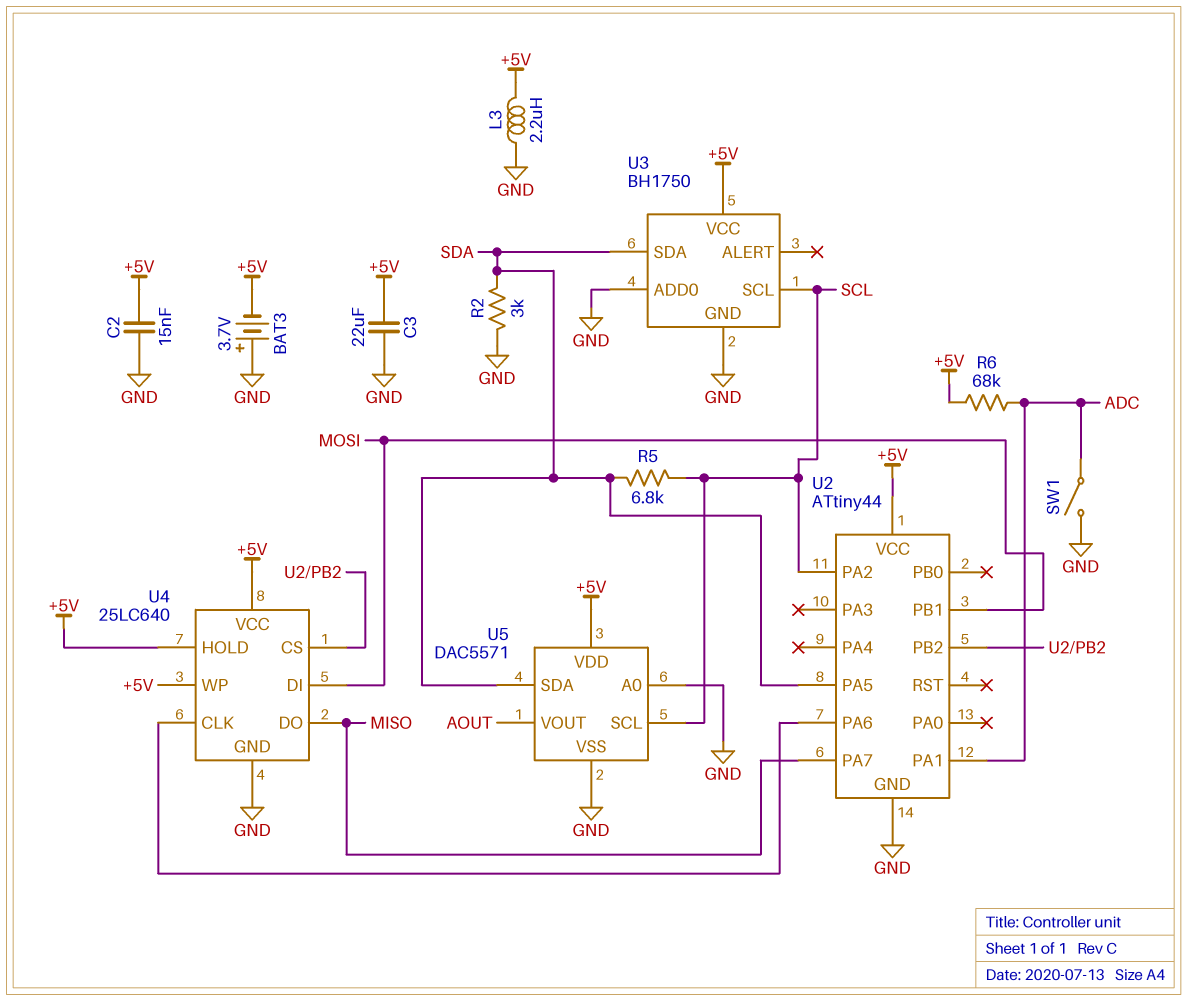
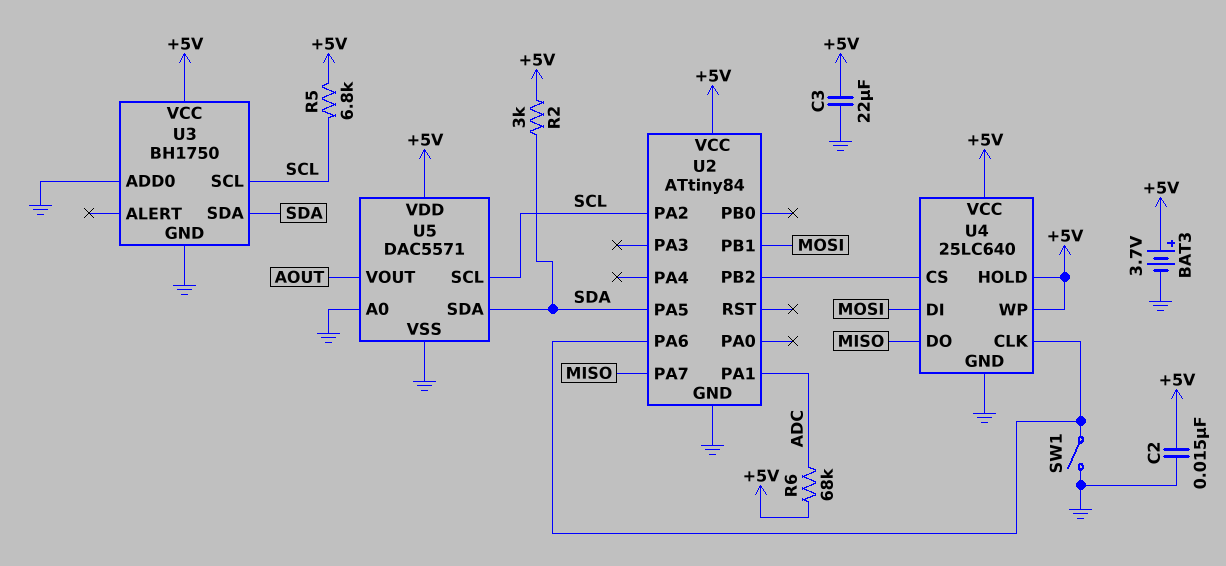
BAT3: 3.7V (plus GND, minus +5V) -> 3.7V (plus +5V, minus GND)
L3: 2.2uH (+5V, GND) -> none
R2: 3k (GND, SDA) -> 3k (+5V, SDA)
R5: 6.8k (SCL, SDA) -> 6.8k (+5V, SCL)
SW1: switch (ADC, GND) -> switch (GND, U2/PA6)
U2: ATtiny44 -> ATtiny84

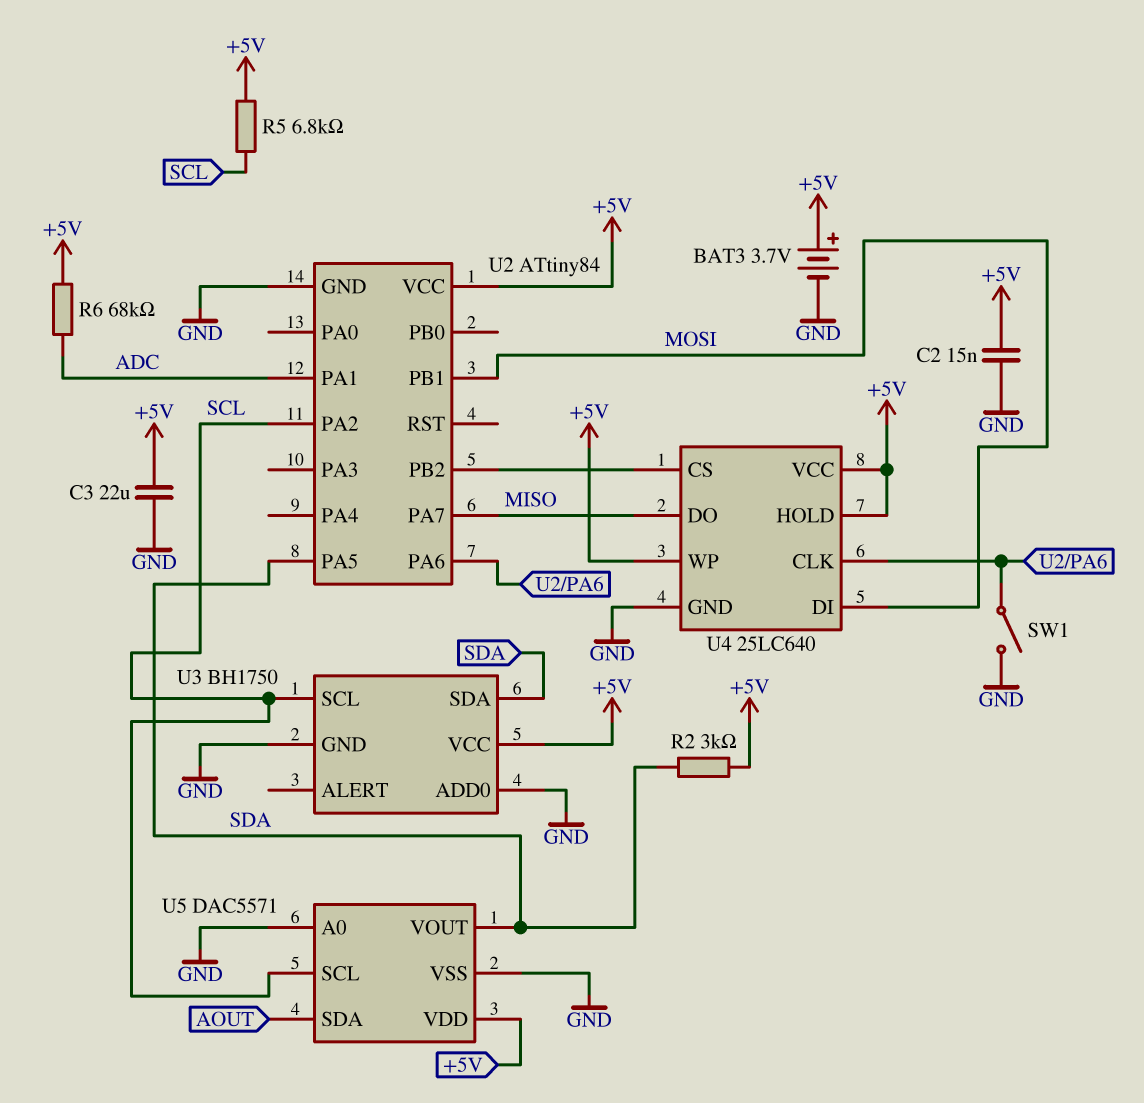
U5 pin SDA: SDA -> AOUT
U5 pin VOUT: AOUT -> SDA

